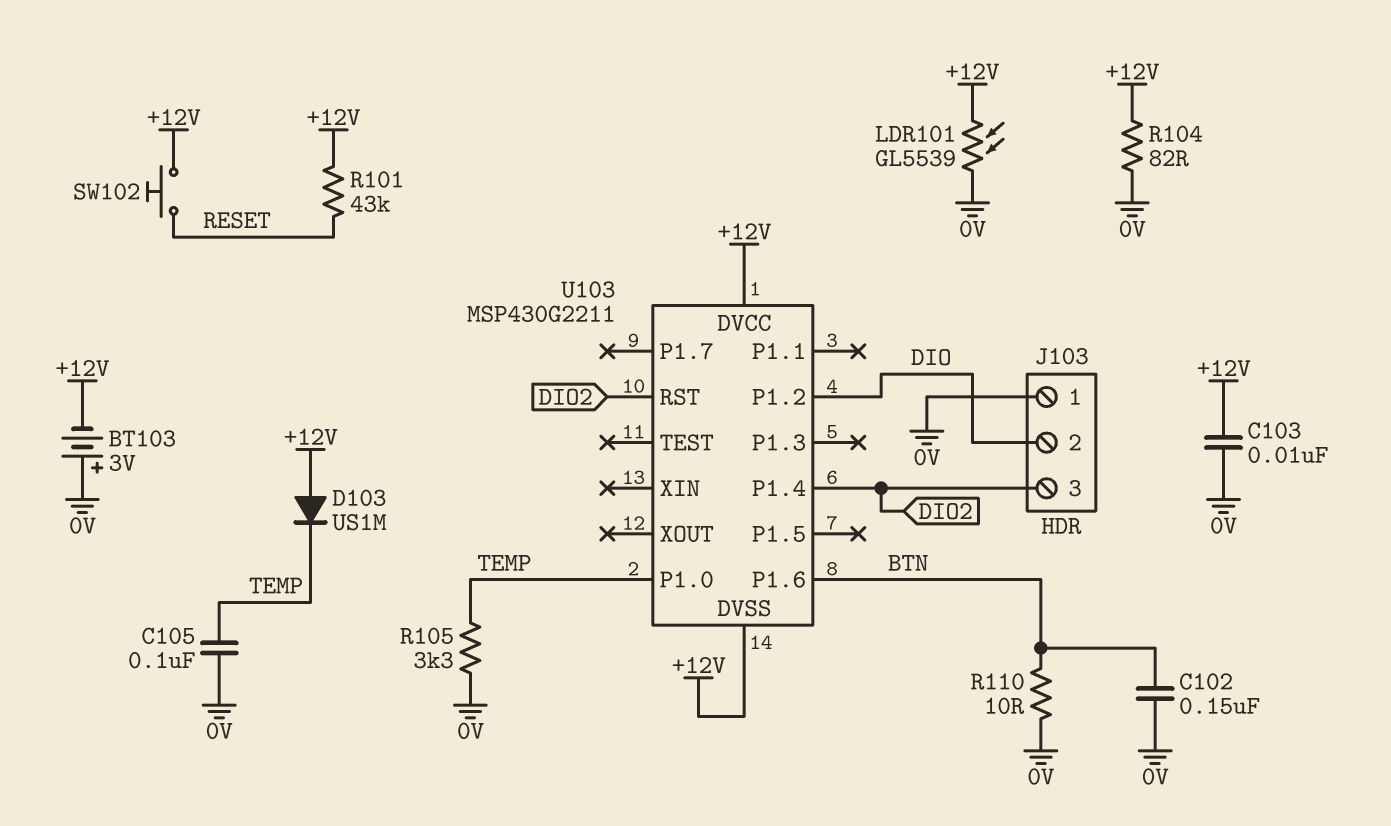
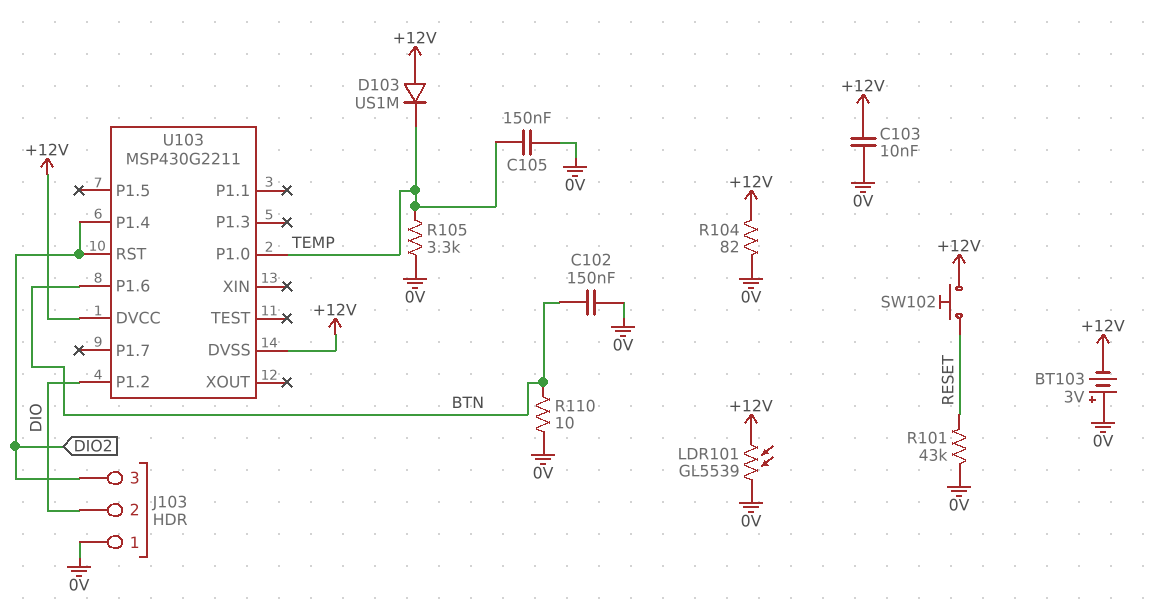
C105: 100nF (0V, TEMP) -> 150nF (0V, TEMP)
R101: 43k (+12V, RESET) -> 43k (0V, RESET)

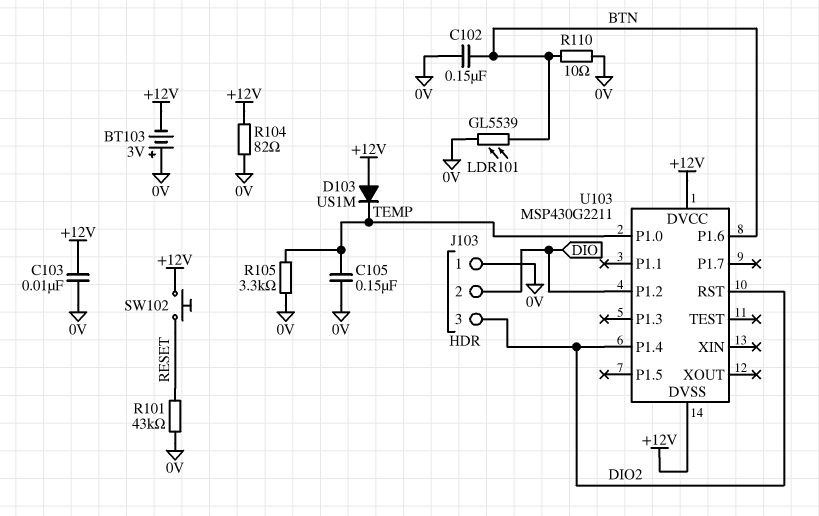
LDR101: GL5539 (+12V, 0V) -> GL5539 (0V, BTN)

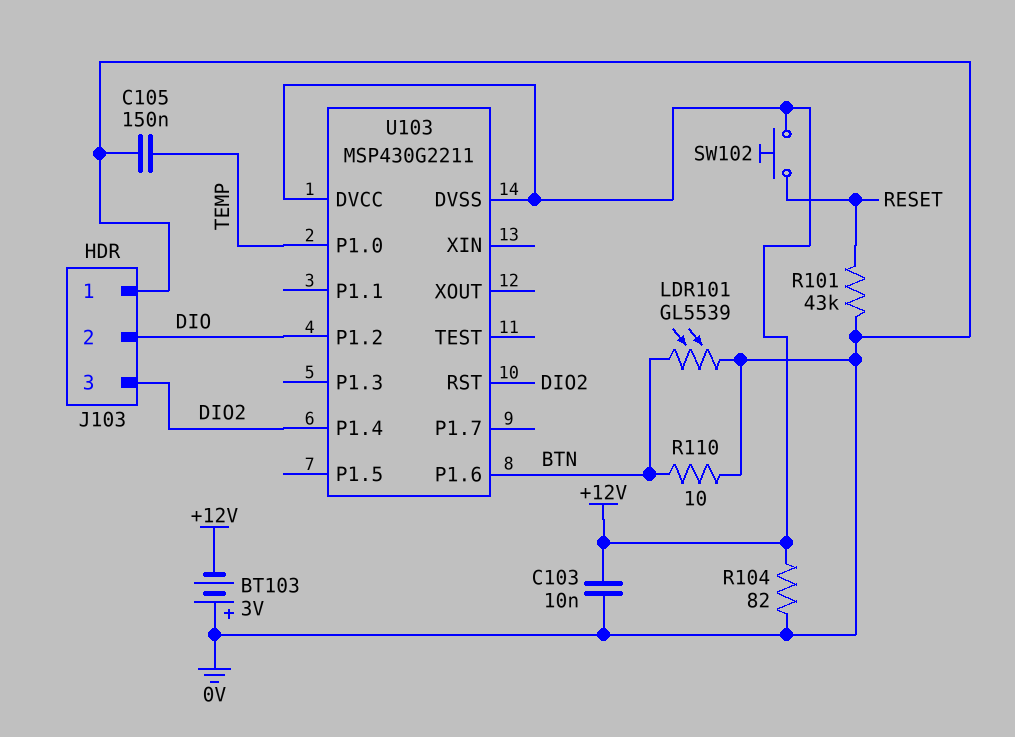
C102: 150nF (0V, BTN) -> none
D103: diode US1M (A +12V, K TEMP) -> none
R105: 3.3k (0V, TEMP) -> none

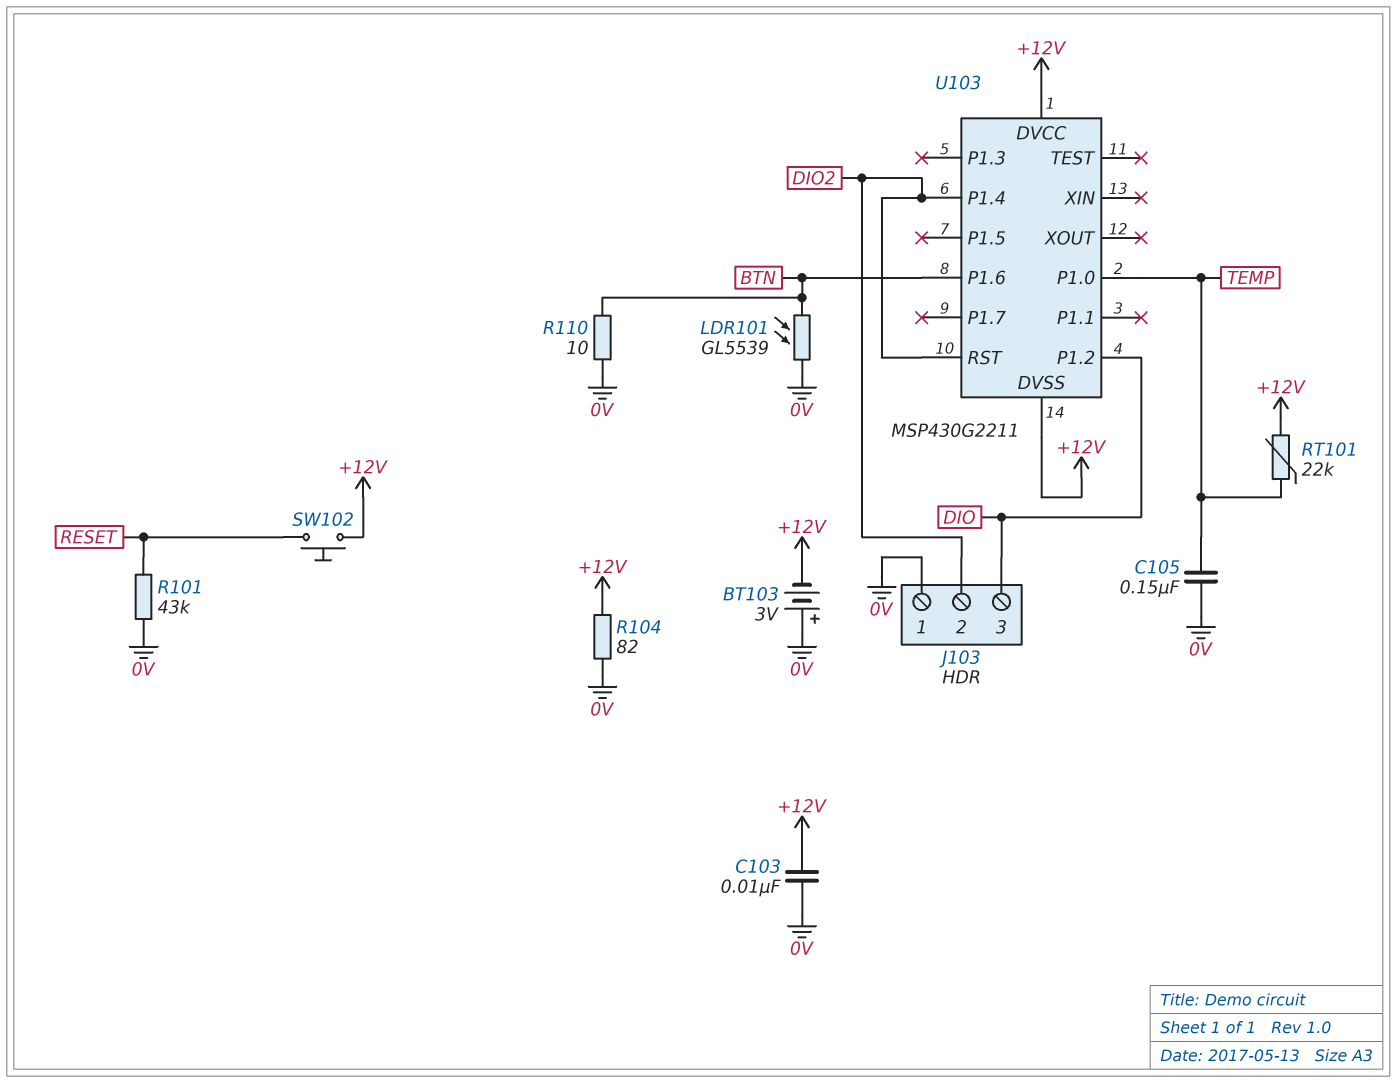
J103 pin 2: DIO -> DIO2
J103 pin 3: DIO2 -> DIO
RT101: none -> 22k (+12V, TEMP)

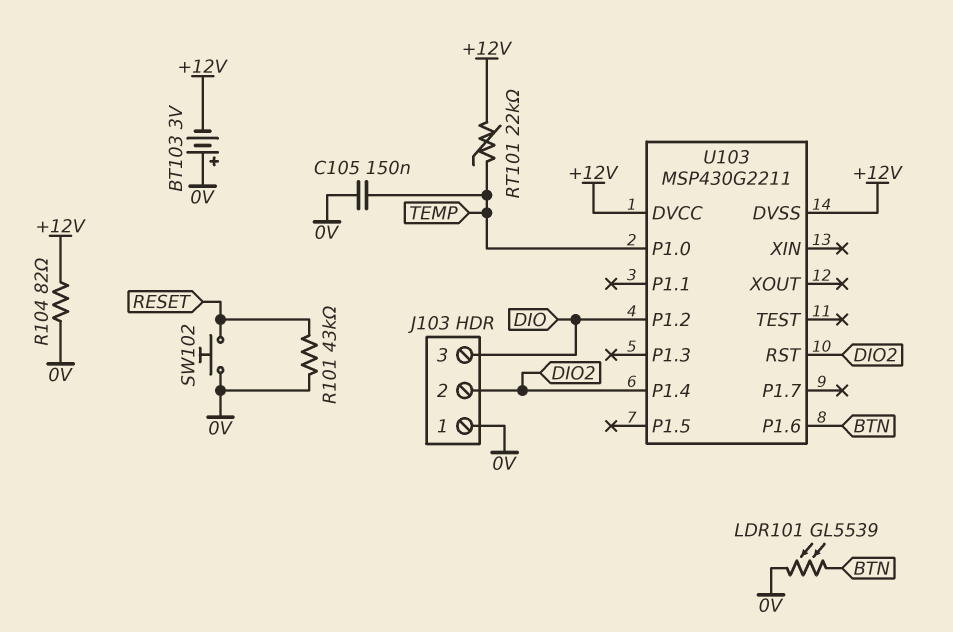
C103: 10nF (+12V, 0V) -> none
R110: 10 (0V, BTN) -> none
SW102: button (+12V, RESET) -> button (0V, RESET)

